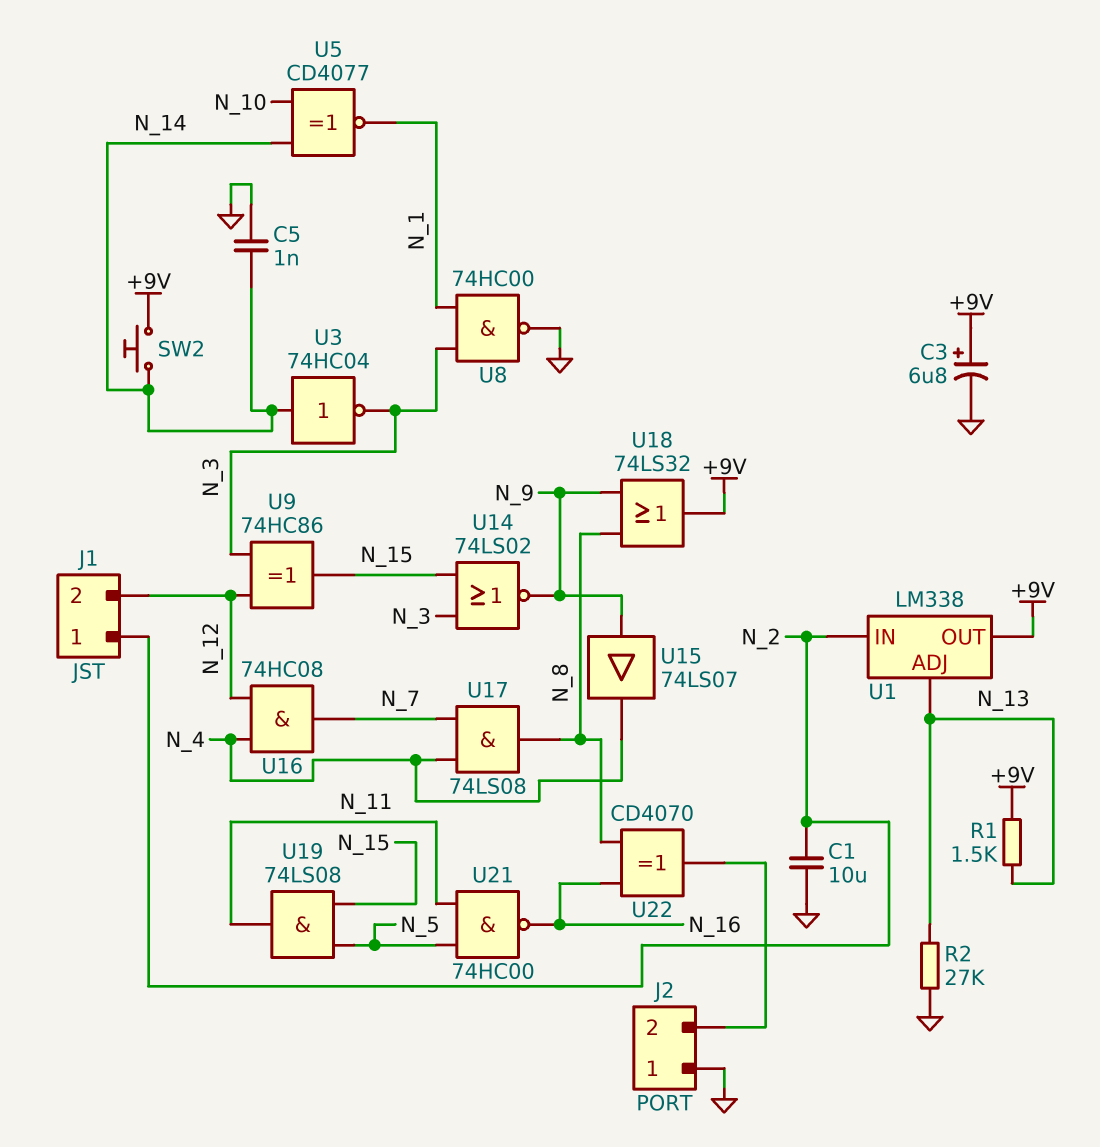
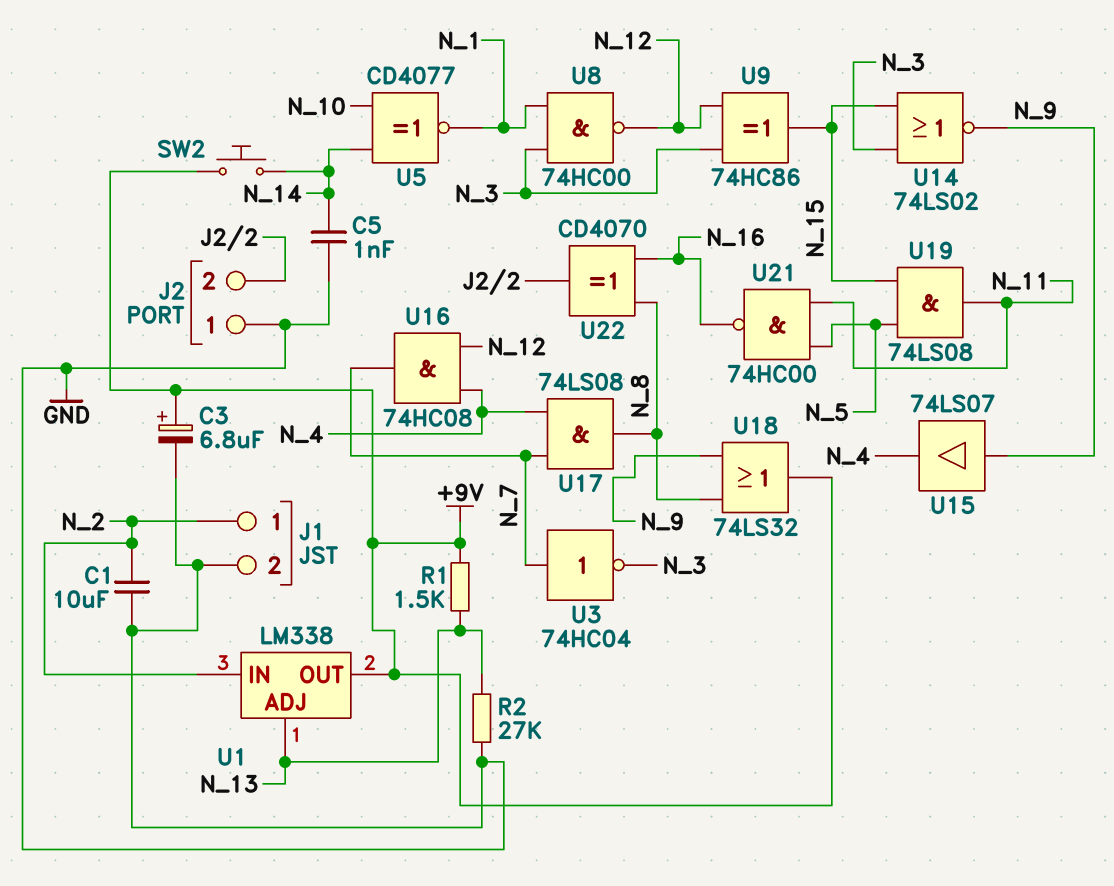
J1 pin 2: N_12 -> GND
U3: NOT 74HC04 (in N_14, out N_3) -> NOT 74HC04 (in N_7, out N_3)
U8: NAND 74HC00 (in N_1, in N_3, out GND) -> NAND 74HC00 (in N_1, in N_3, out N_12)

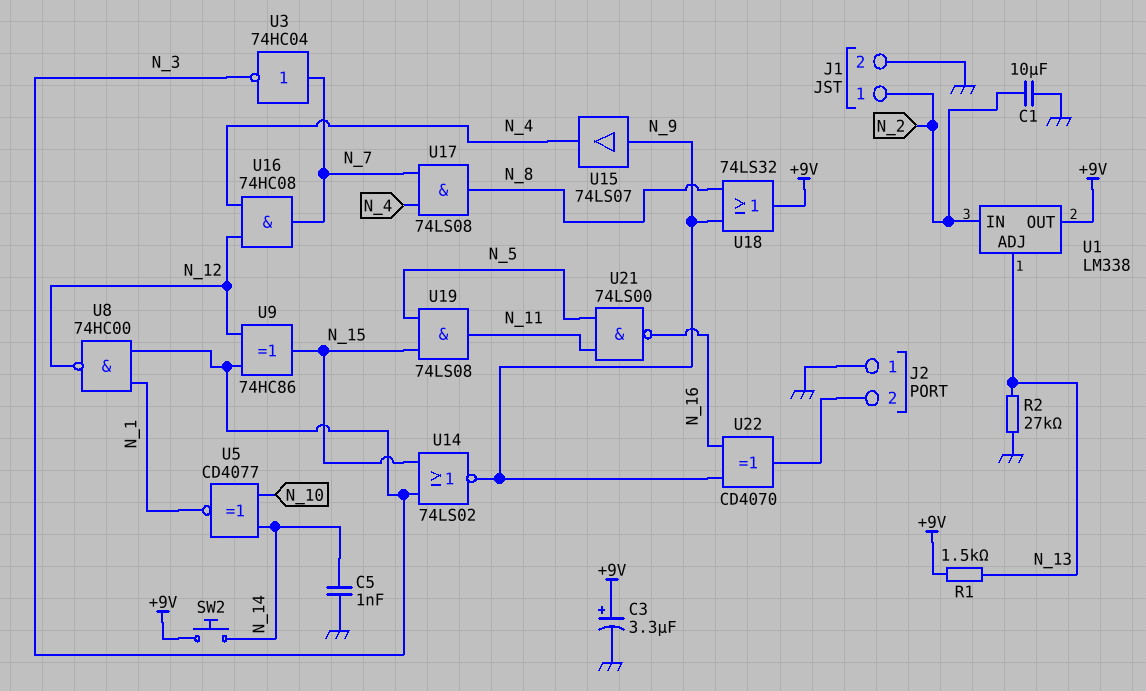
C3: 6.8uF (plus +9V, minus GND) -> 3.3uF (plus +9V, minus GND)
U21: NAND 74HC00 (in N_5, in N_11, out N_16) -> NAND 74LS00 (in N_5, in N_11, out N_16)
U22: XOR CD4070 (in N_8, in N_16, out J2/2) -> XOR CD4070 (in N_9, in N_16, out J2/2)

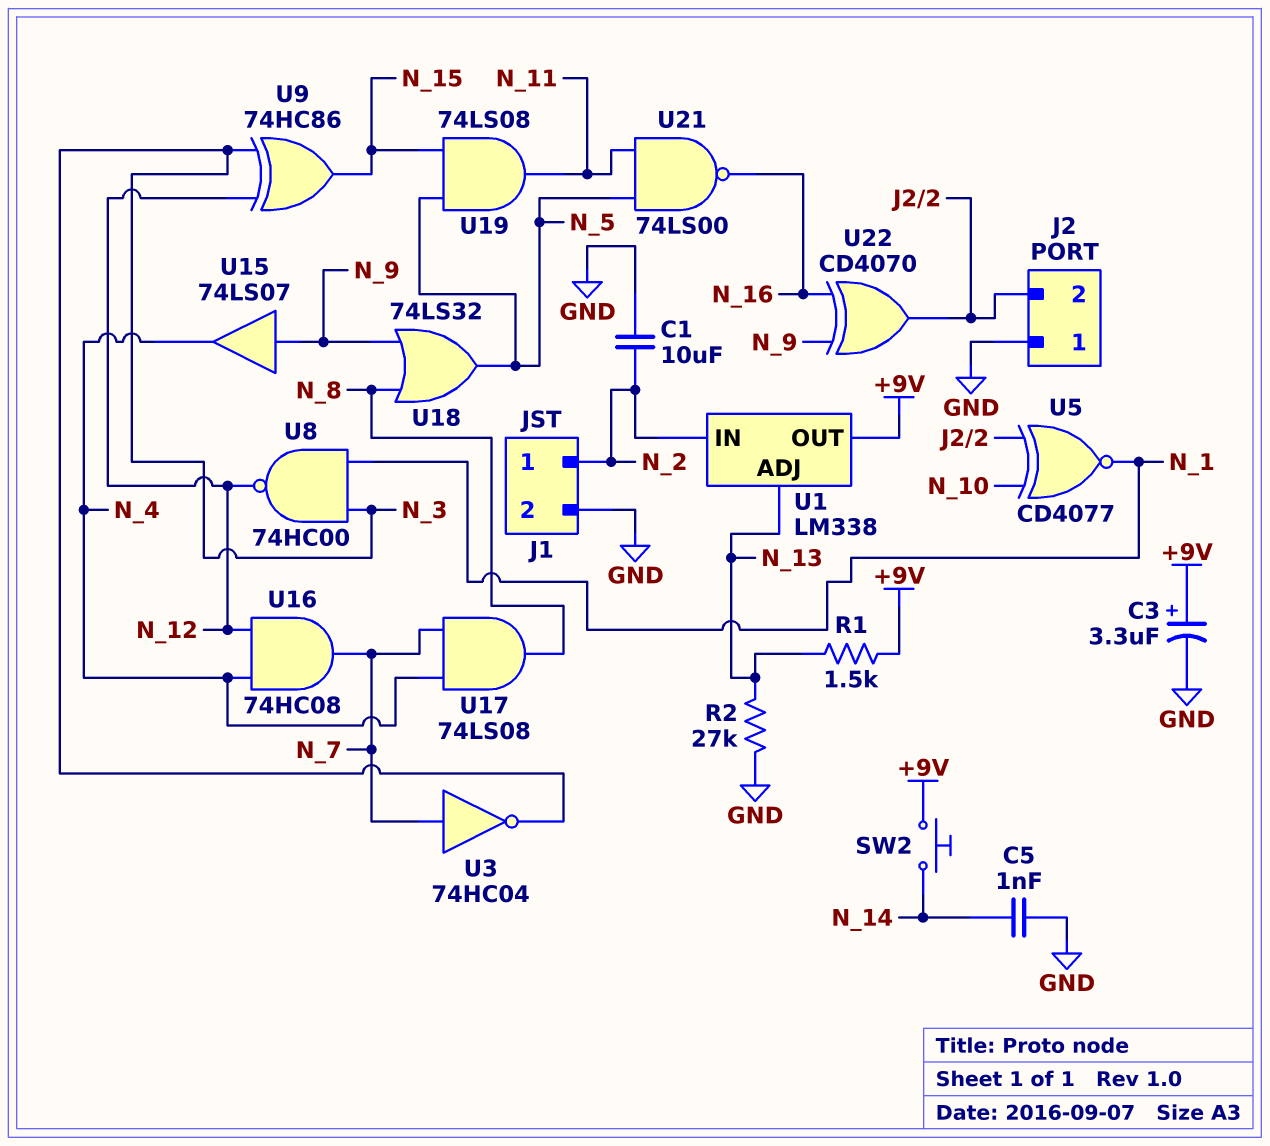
U5: XNOR CD4077 (in N_10, in N_14, out N_1) -> XNOR CD4077 (in J2/2, in N_10, out N_1)
U14: NOR 74LS02 (in N_3, in N_15, out N_9) -> none
U18: OR 74LS32 (in N_8, in N_9, out +9V) -> OR 74LS32 (in N_8, in N_9, out N_5)

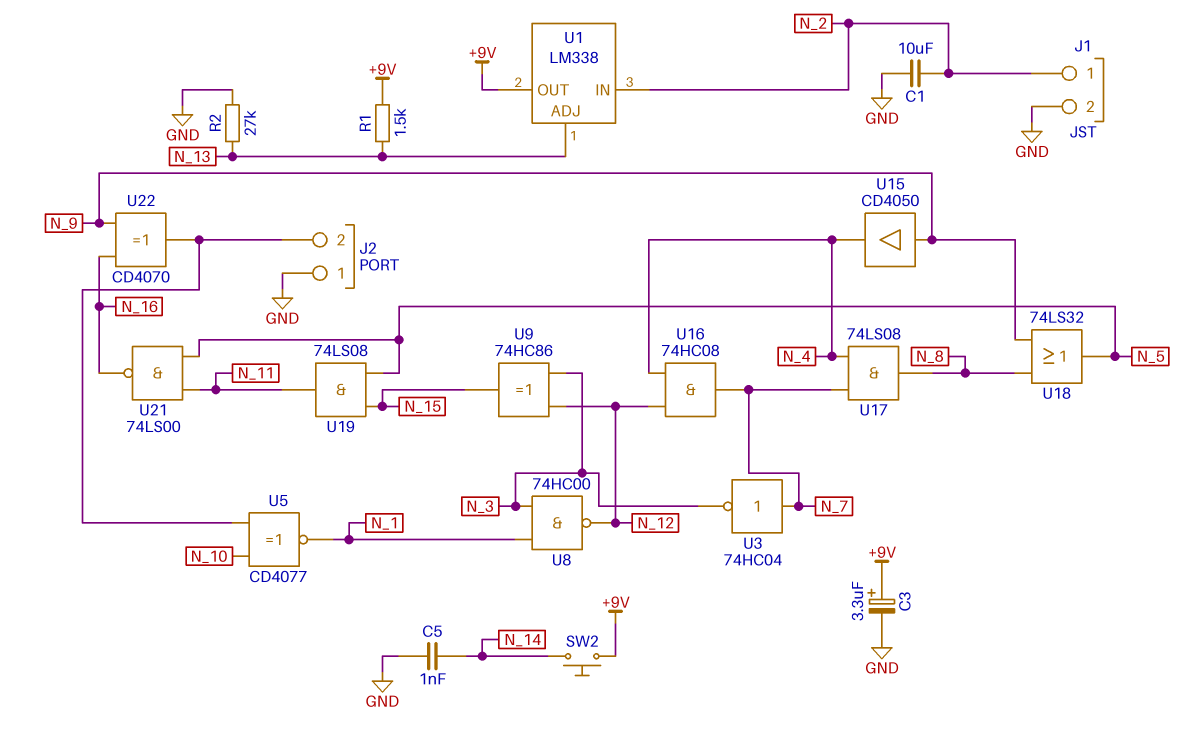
U15: buffer 74LS07 (in N_9, out N_4) -> buffer CD4050 (in N_9, out N_4)

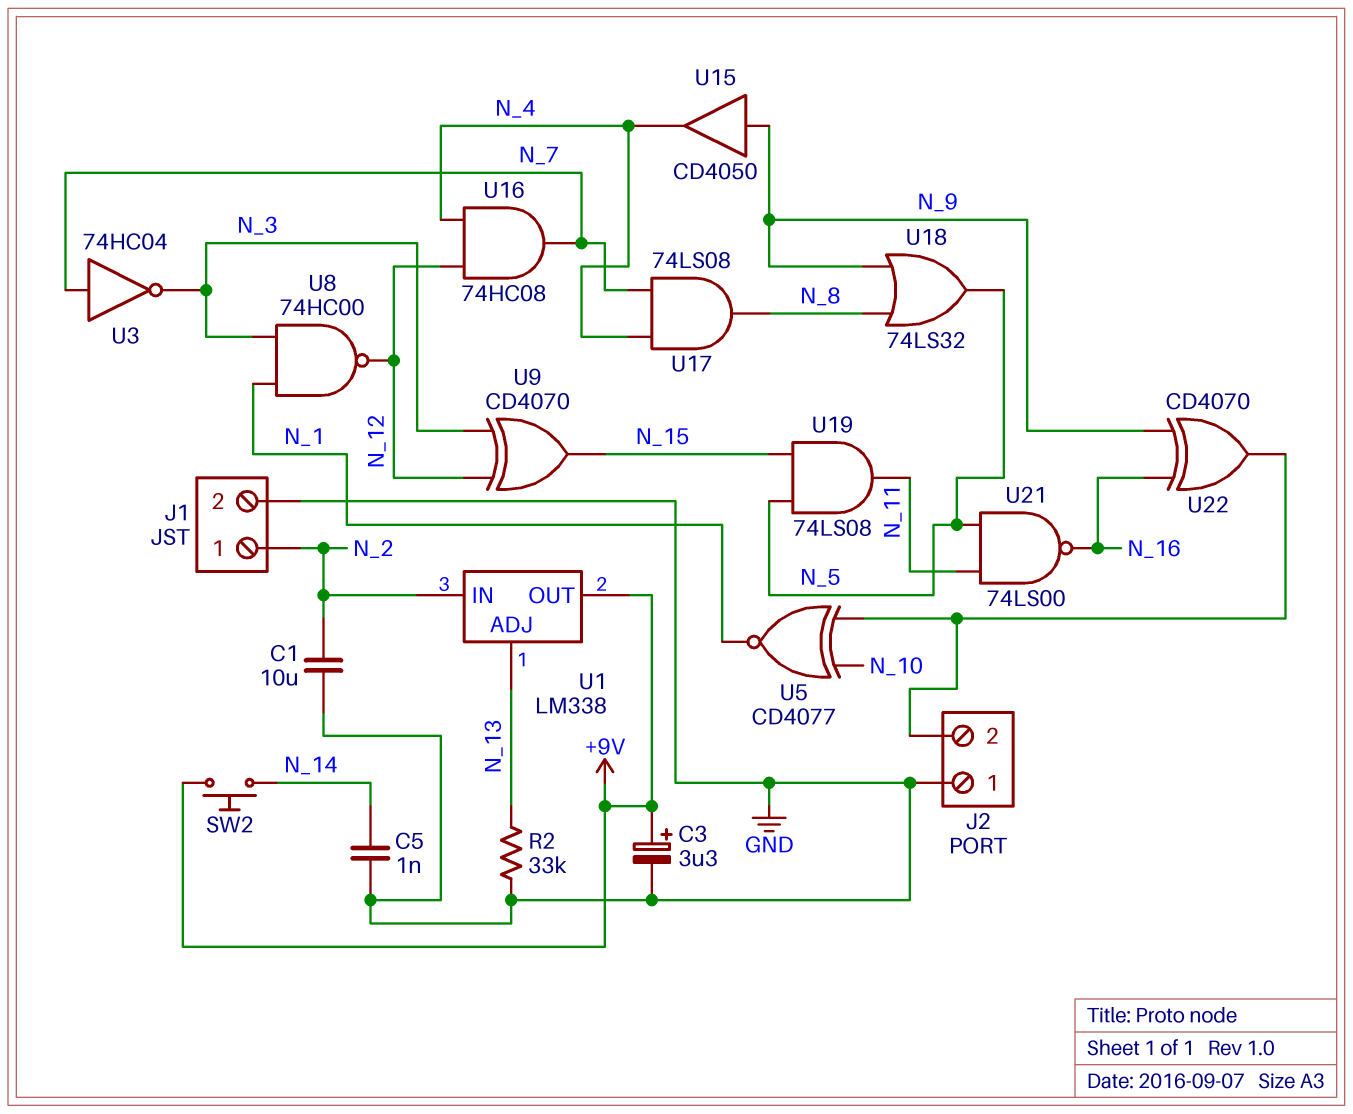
R1: 1.5k (+9V, N_13) -> none
R2: 27k (GND, N_13) -> 33k (GND, N_13)
U9: XOR 74HC86 (in N_3, in N_12, out N_15) -> XOR CD4070 (in N_3, in N_12, out N_15)

